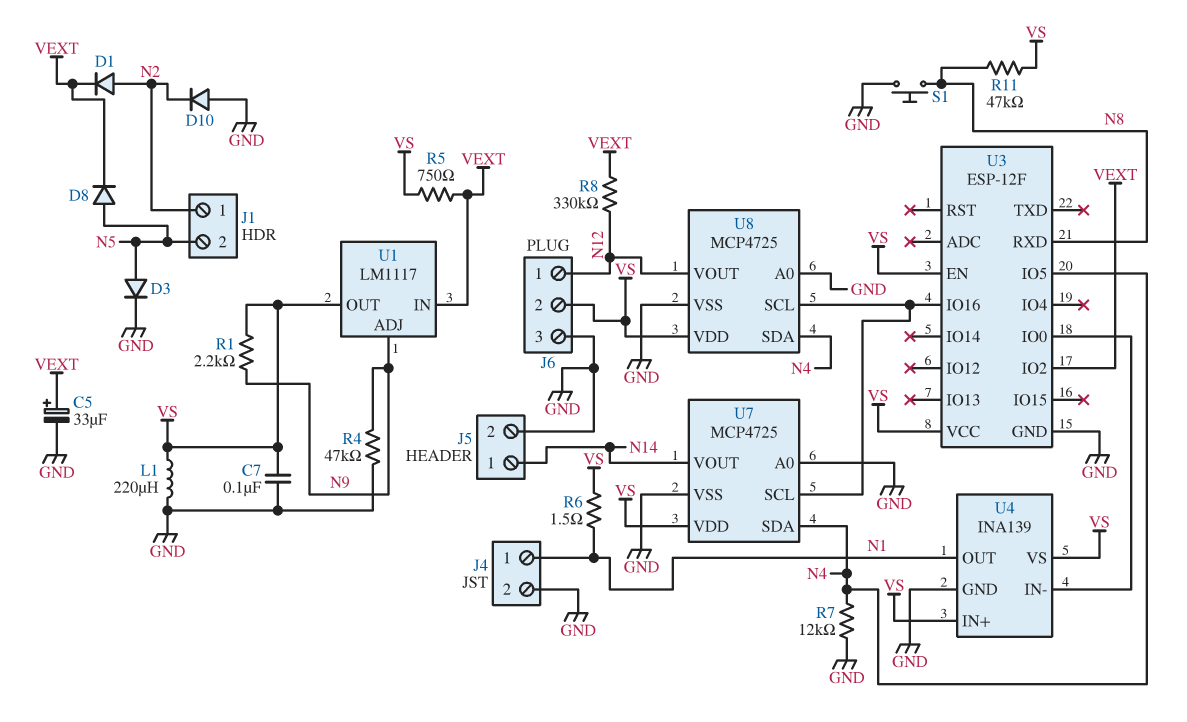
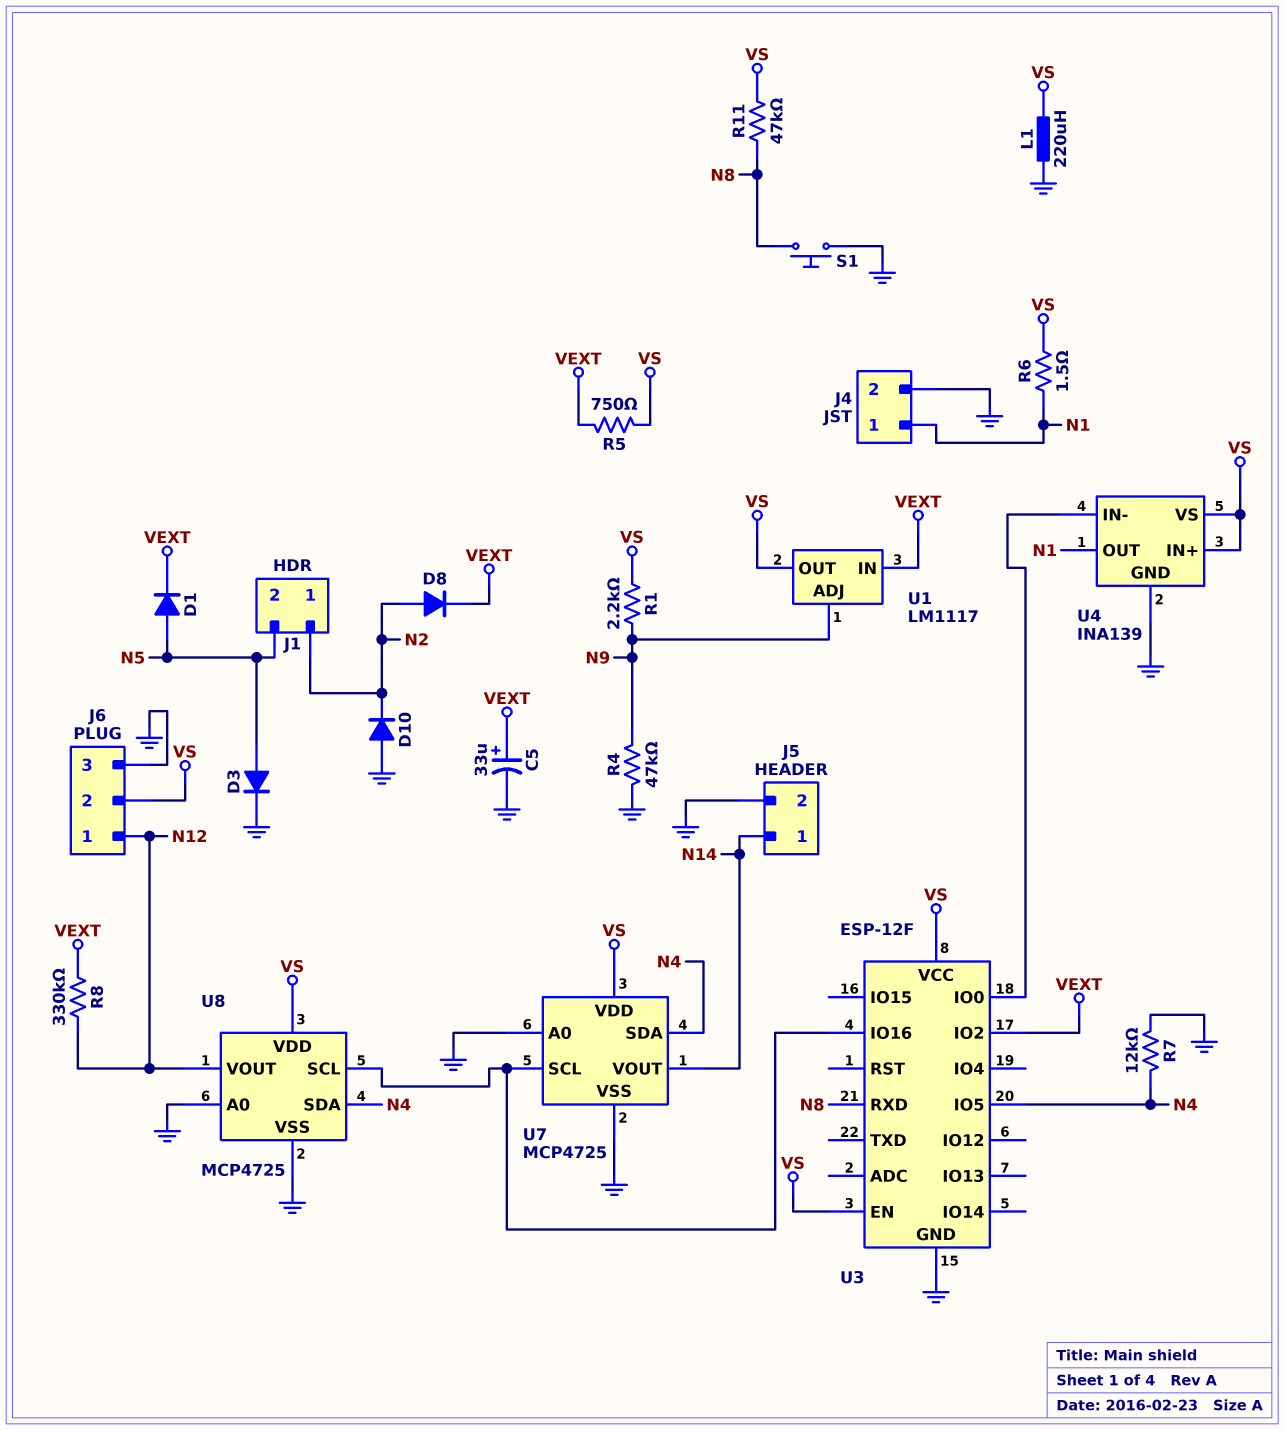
C7: 100nF (GND, VS) -> none
D1: diode (A N2, K VEXT) -> diode (A N5, K VEXT)
D8: diode (A N5, K VEXT) -> diode (A N2, K VEXT)

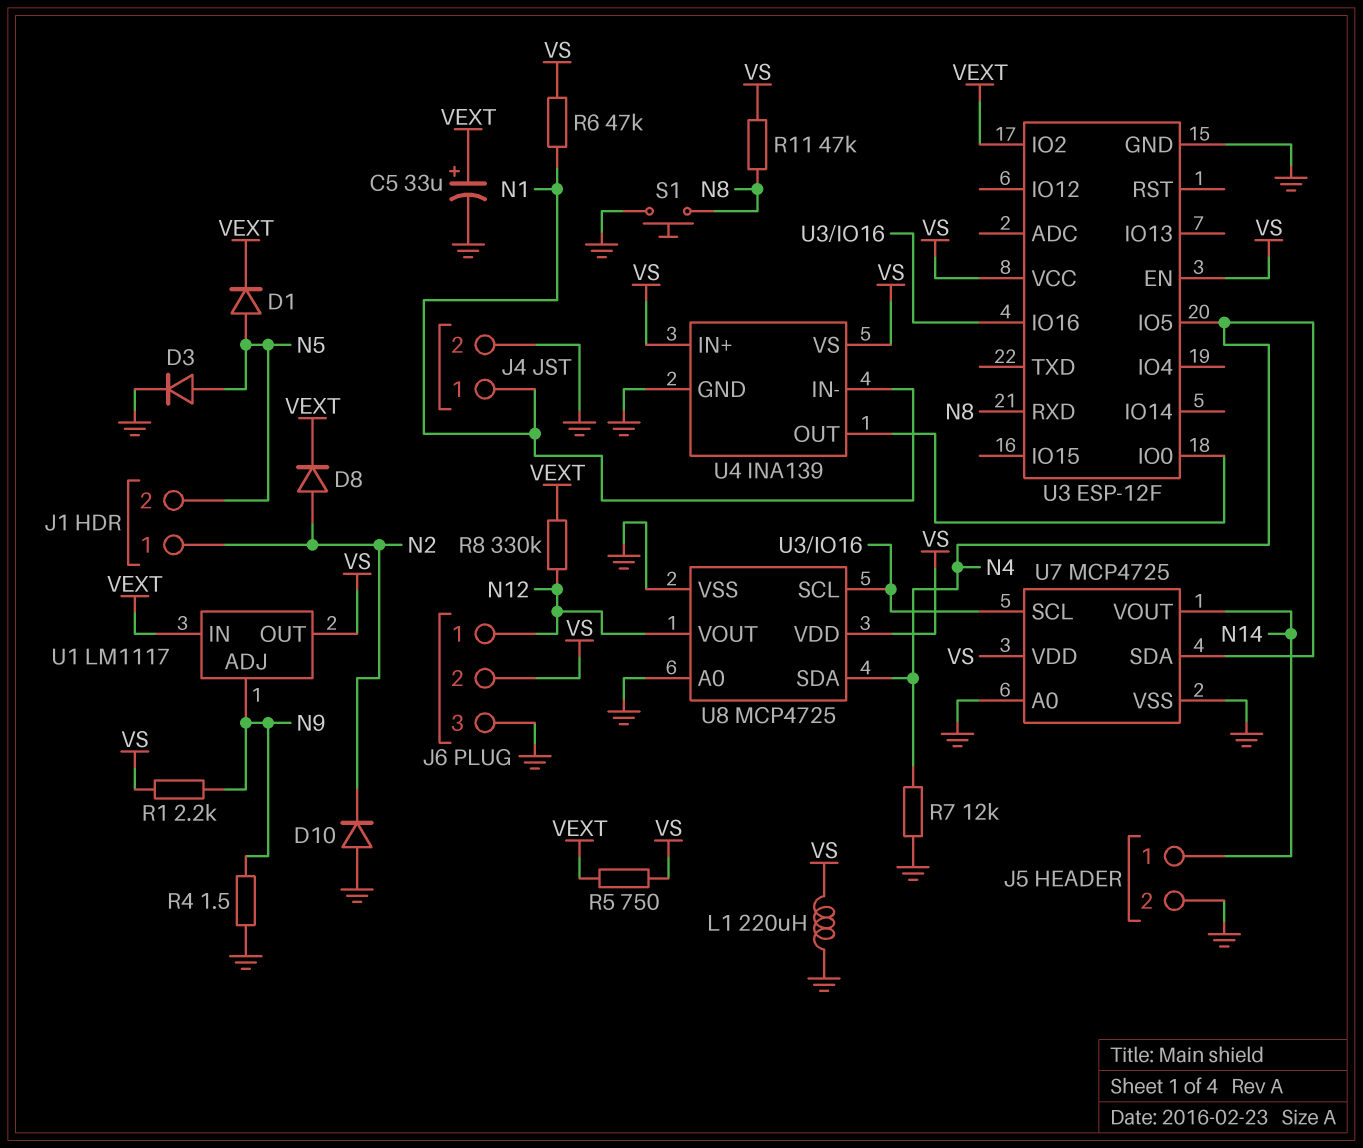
R4: 47k (GND, N9) -> 1.5 (GND, N9)
R6: 1.5 (N1, VS) -> 47k (N1, VS)
U4 pin IN-: U3/IO0 -> N1
U4 pin OUT: N1 -> U3/IO0

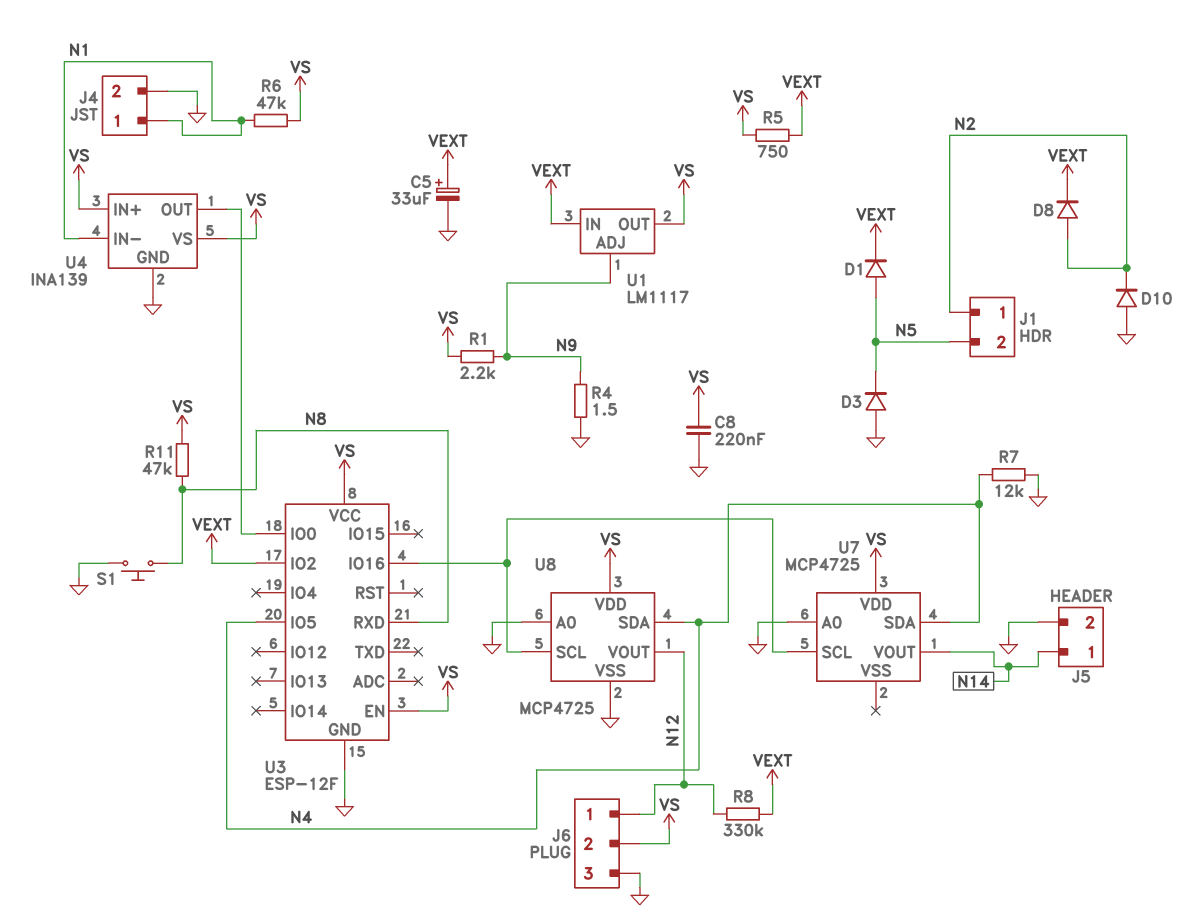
C8: none -> 220nF (GND, VS)
D3: diode (A N5, K GND) -> diode (A GND, K N5)
L1: 220uH (GND, VS) -> none
U7 pin VSS: GND -> none

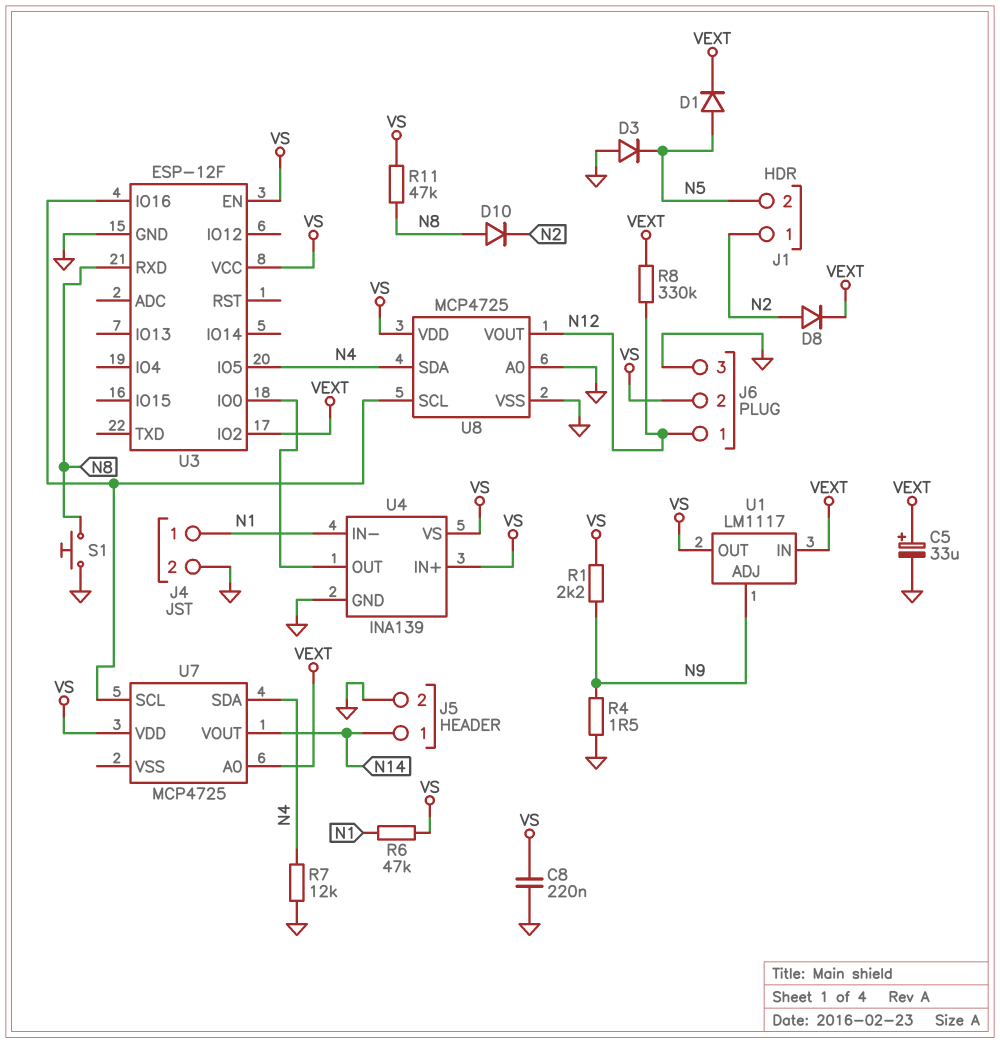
D10: diode (A GND, K N2) -> diode (A N8, K N2)
R5: 750 (VEXT, VS) -> none
U7 pin A0: GND -> VEXT

